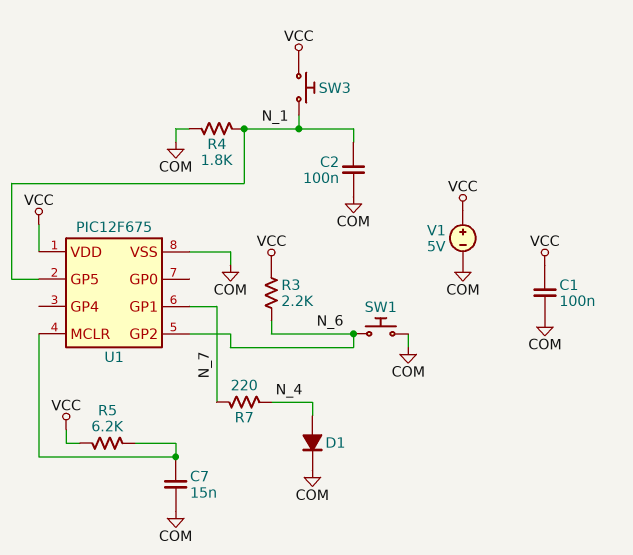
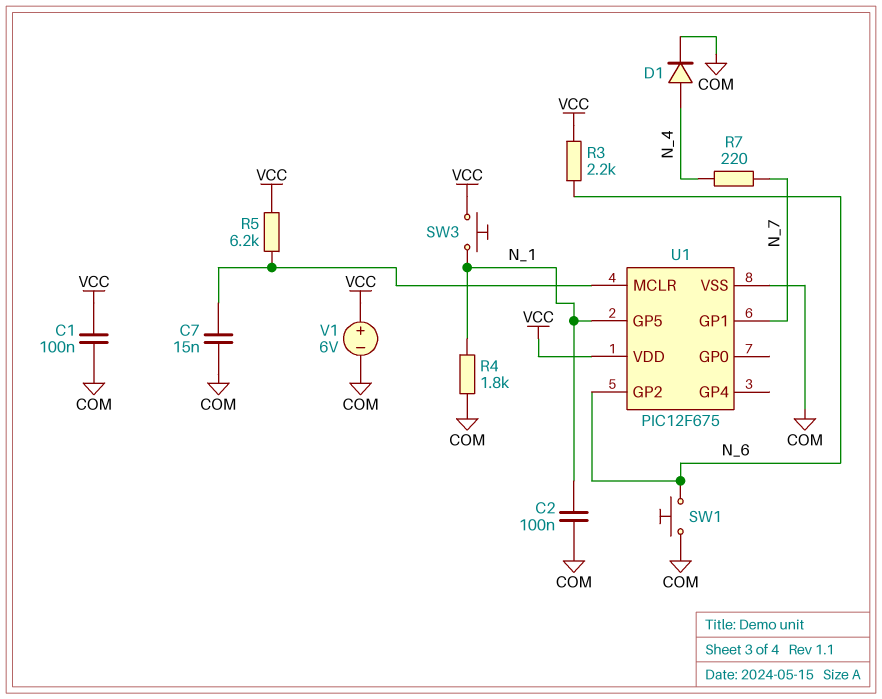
V1: 5V (plus VCC, minus COM) -> 6V (plus VCC, minus COM)

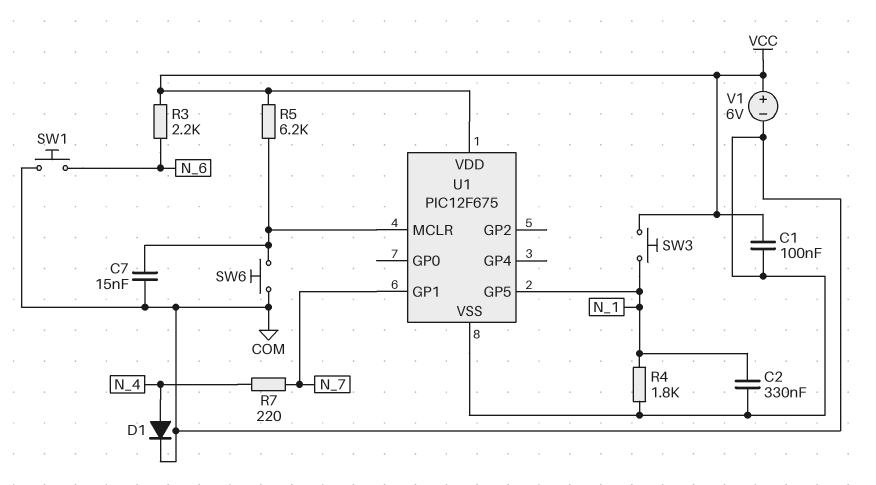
C2: 100nF (COM, N_1) -> 330nF (COM, N_1)
SW6: none -> button (COM, U1/MCLR)
U1 pin GP2: N_6 -> none

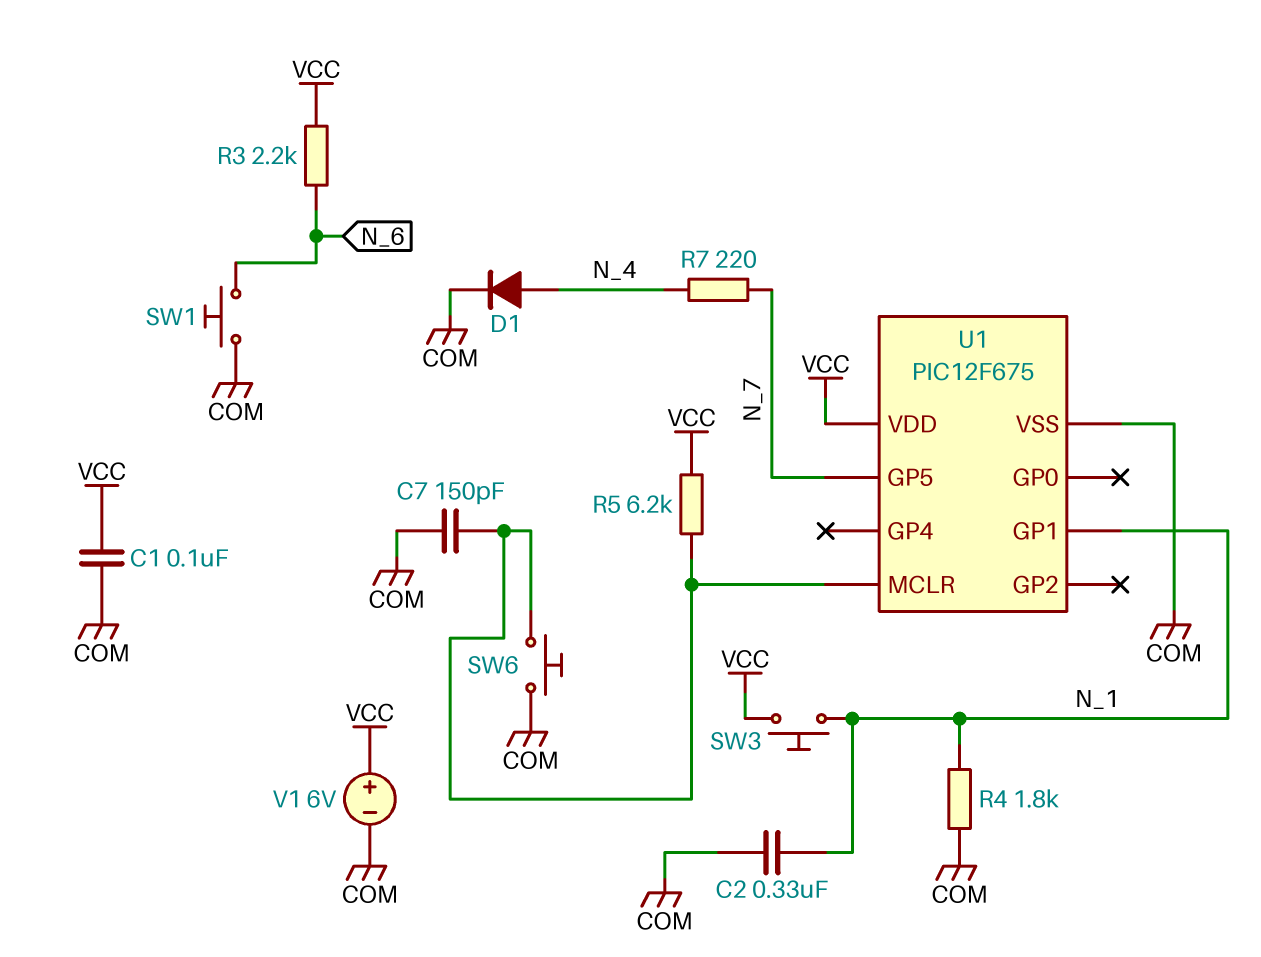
C7: 15nF (COM, U1/MCLR) -> 150pF (COM, U1/MCLR)
U1 pin GP1: N_7 -> N_1
U1 pin GP5: N_1 -> N_7

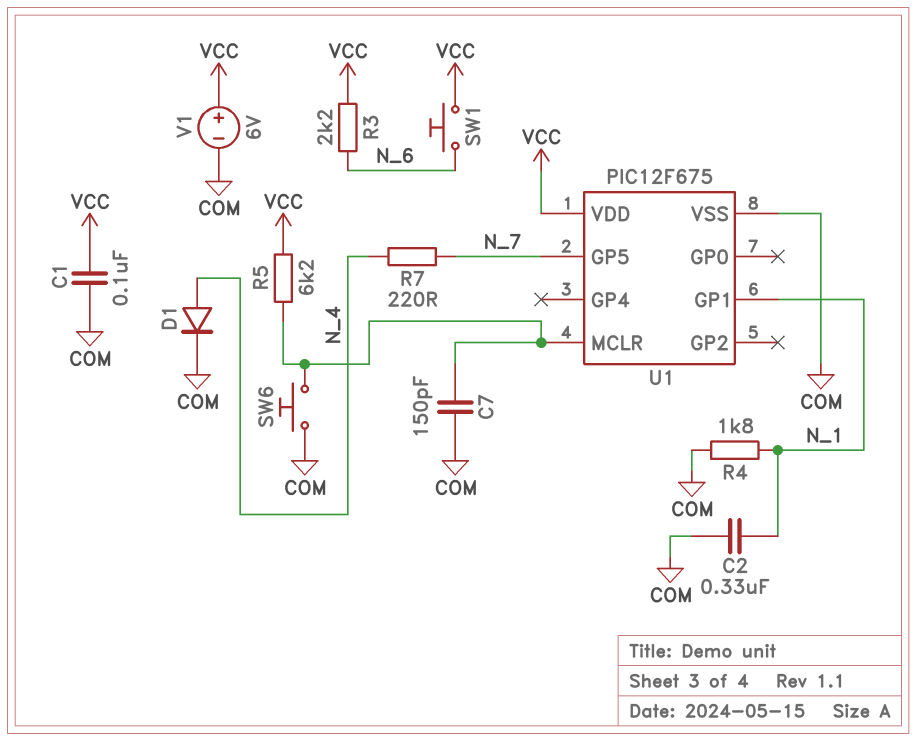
SW1: button (COM, N_6) -> button (N_6, VCC)
SW3: button (N_1, VCC) -> none

